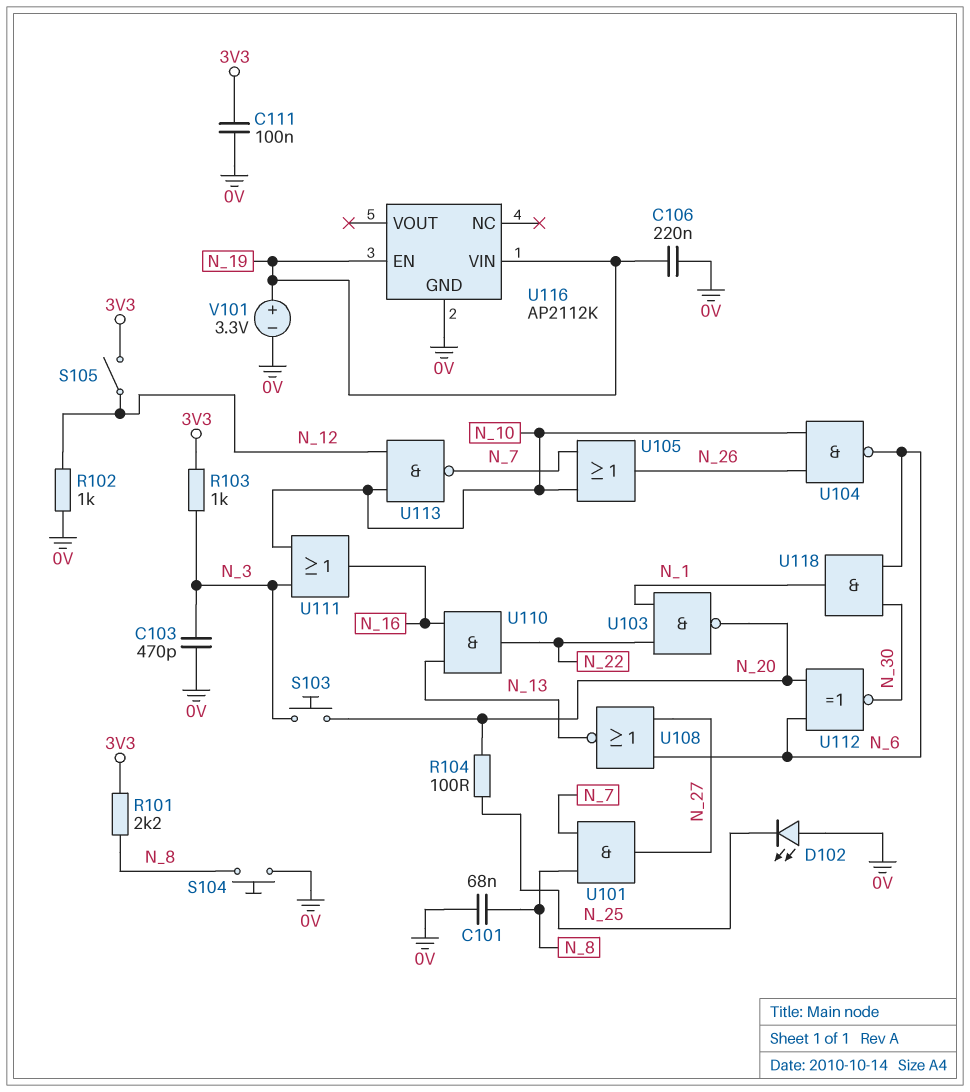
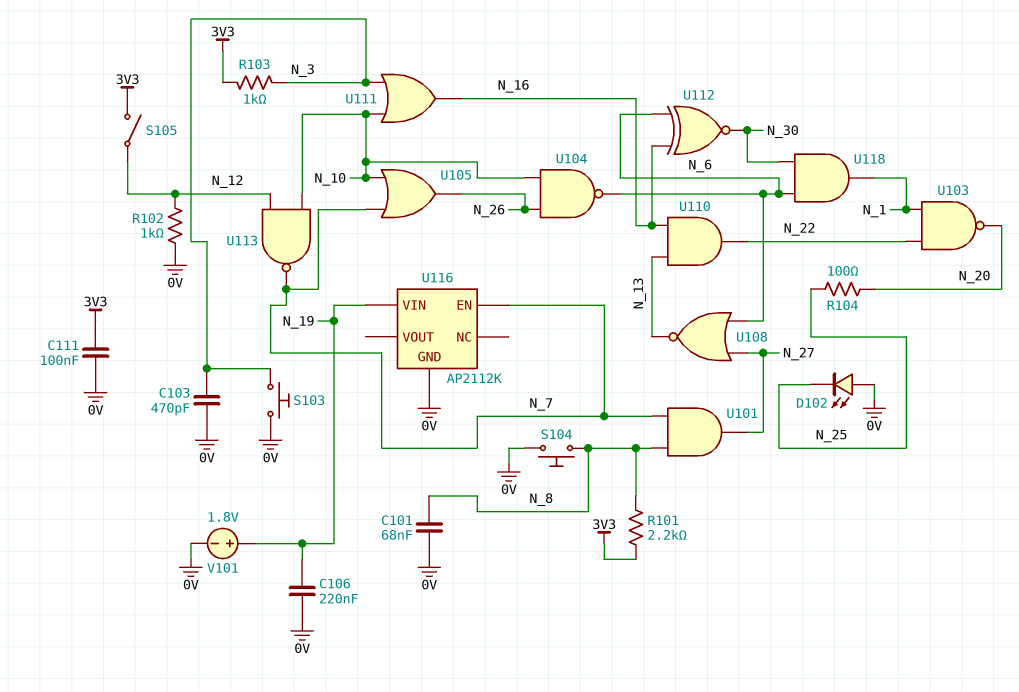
S103: button (N_3, N_20) -> button (0V, N_3)
U112: XNOR (in N_6, in N_20, out N_30) -> XNOR (in N_6, in N_16, out N_30)
U116 pin EN: N_19 -> N_7
V101: 3.3V (plus N_19, minus 0V) -> 1.8V (plus N_19, minus 0V)

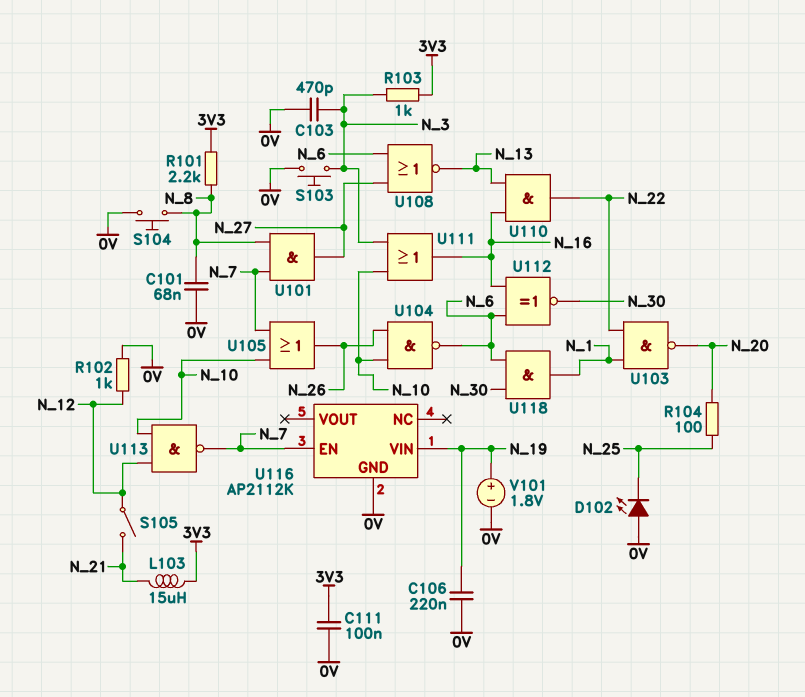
L103: none -> 15uH (3V3, N_21)
S105: switch (3V3, N_12) -> switch (N_12, N_21)

